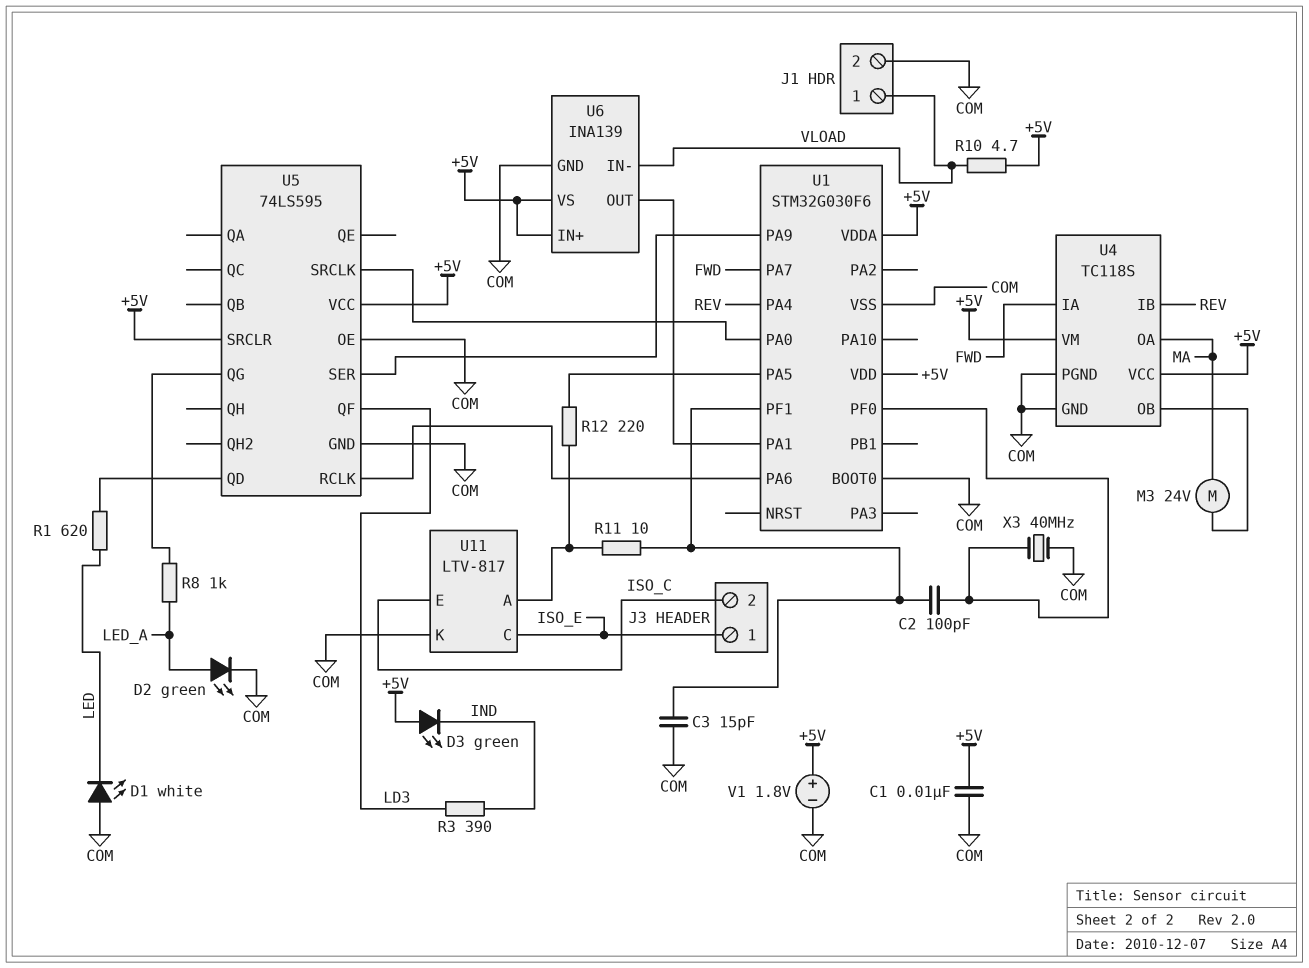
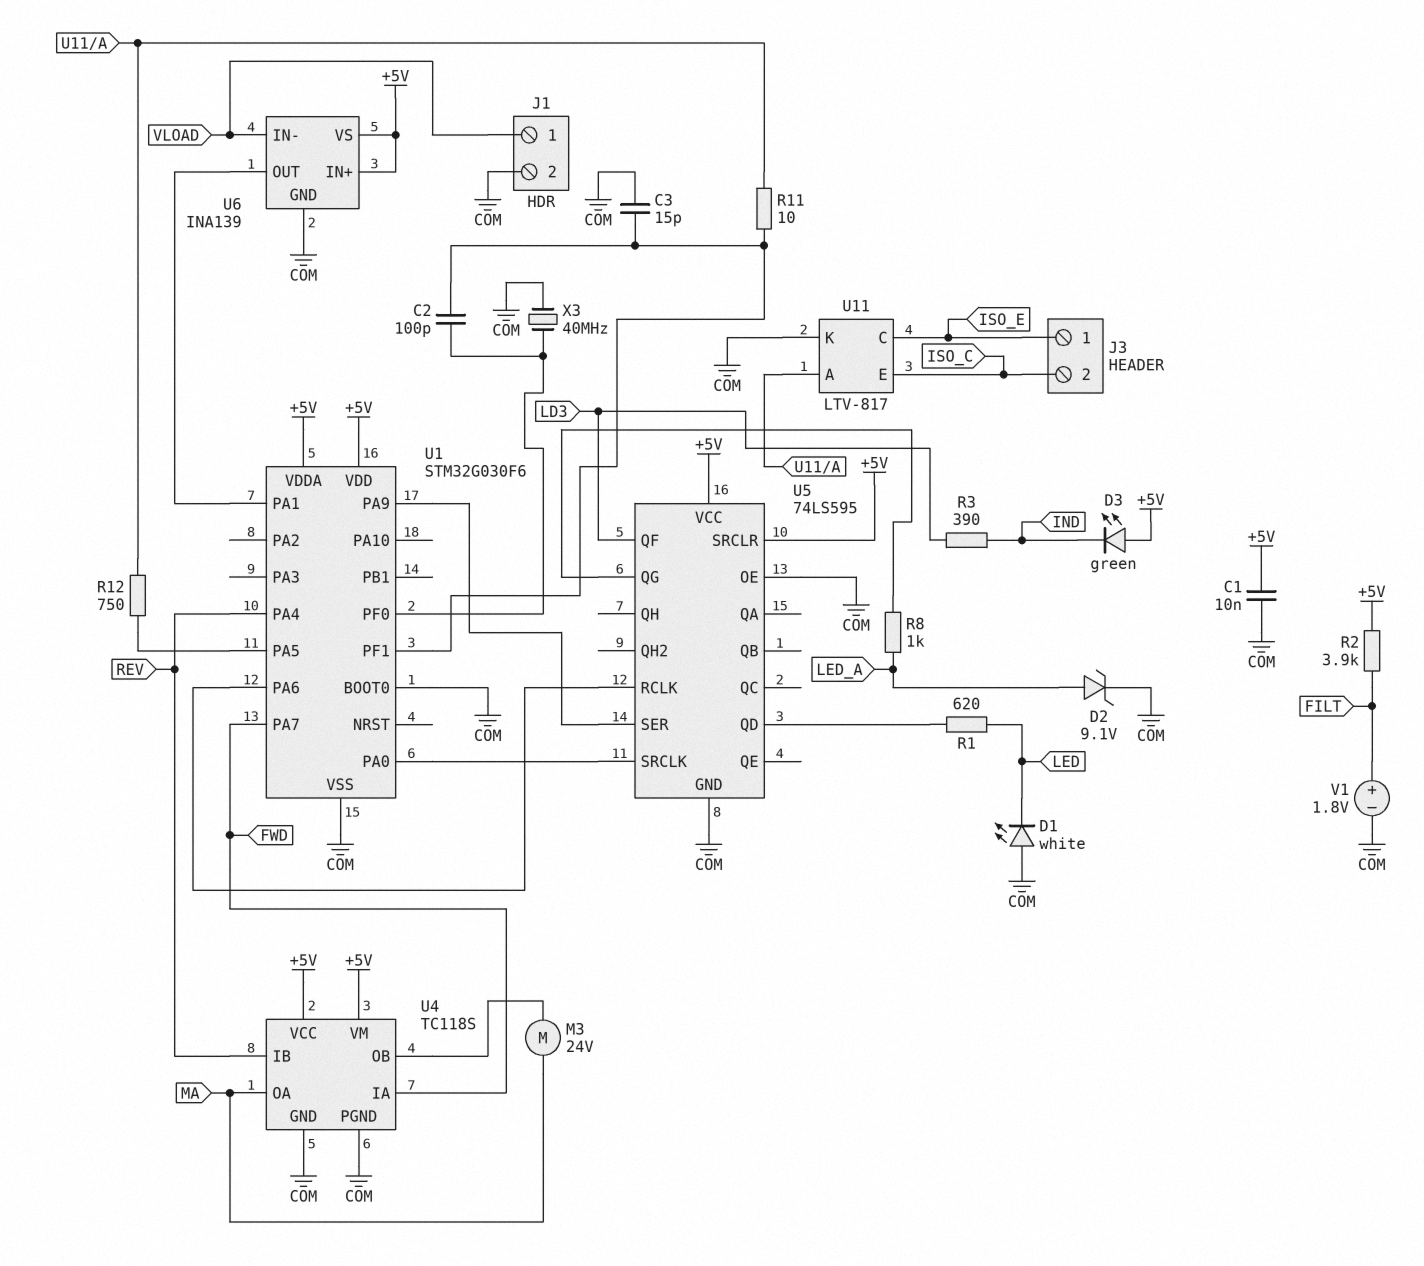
D2: LED green (A LED_A, K COM) -> zener 9.1V (A LED_A, K COM)
R2: none -> 3.9k (+5V, FILT)
R10: 4.7 (+5V, VLOAD) -> none
R12: 220 (U1/PA5, U11/A) -> 750 (U1/PA5, U11/A)
V1: 1.8V (plus +5V, minus COM) -> 1.8V (plus FILT, minus COM)

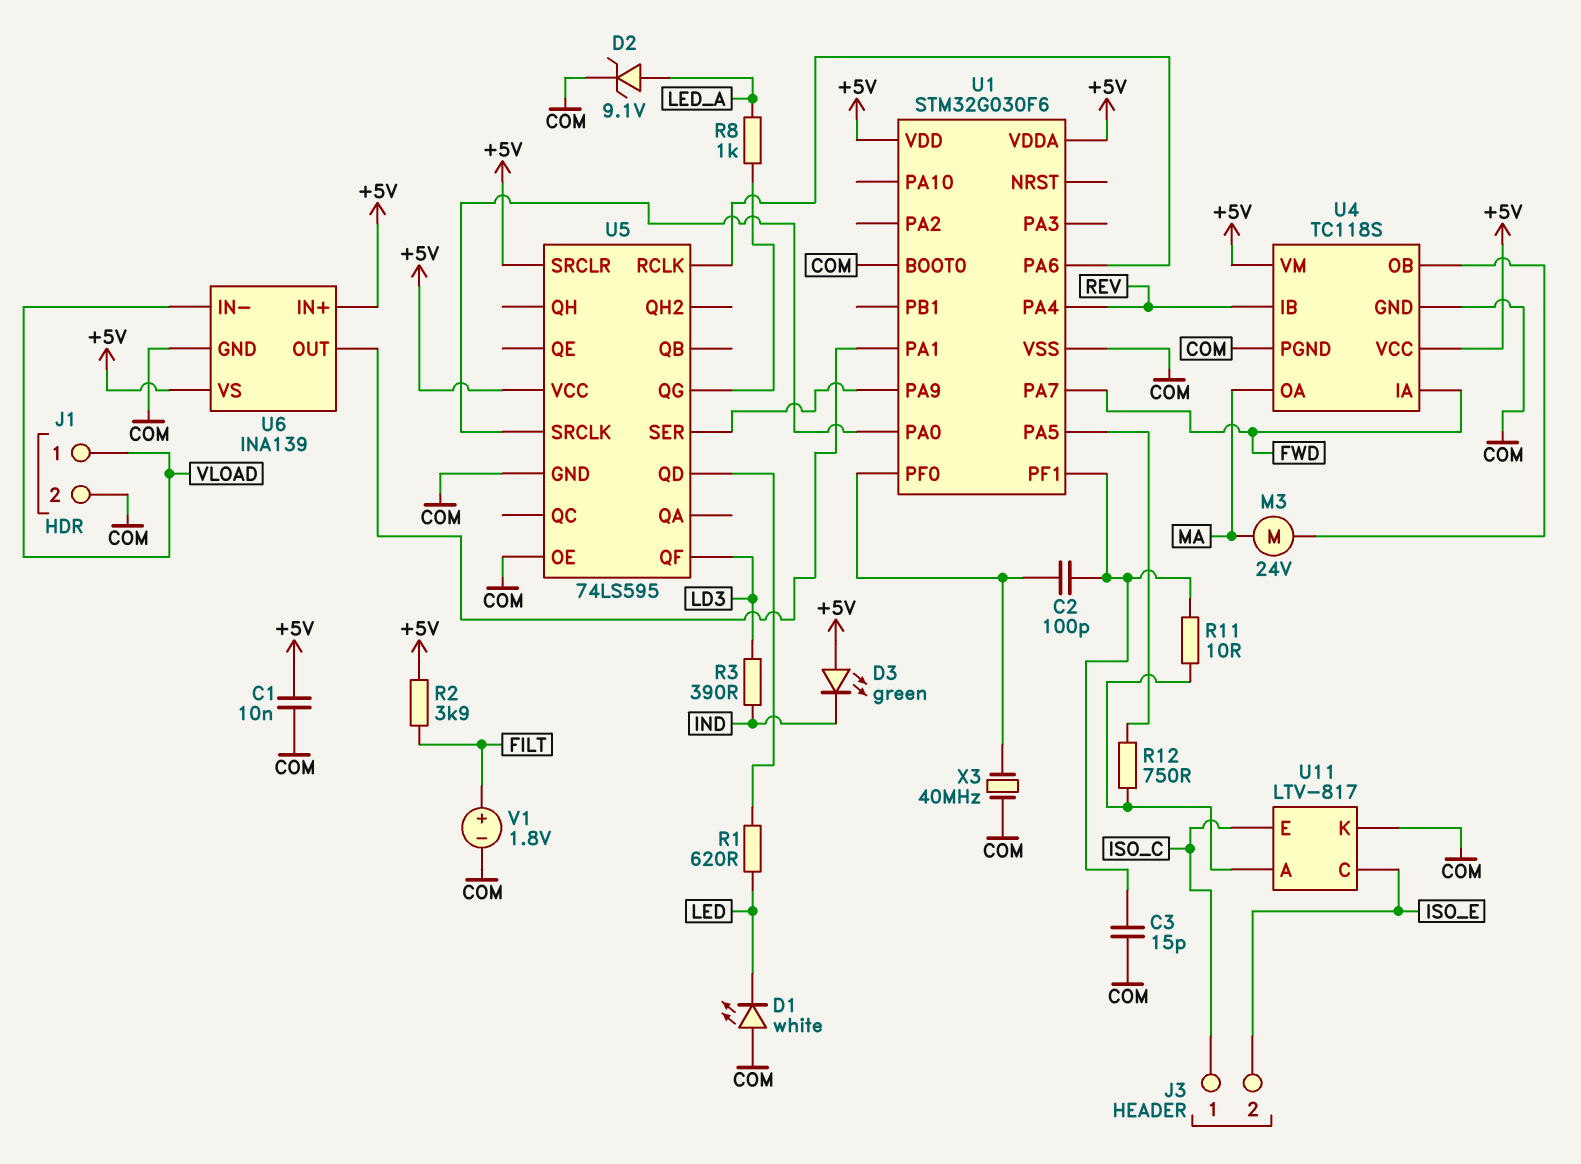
J3 pin 1: ISO_E -> ISO_C
J3 pin 2: ISO_C -> ISO_E

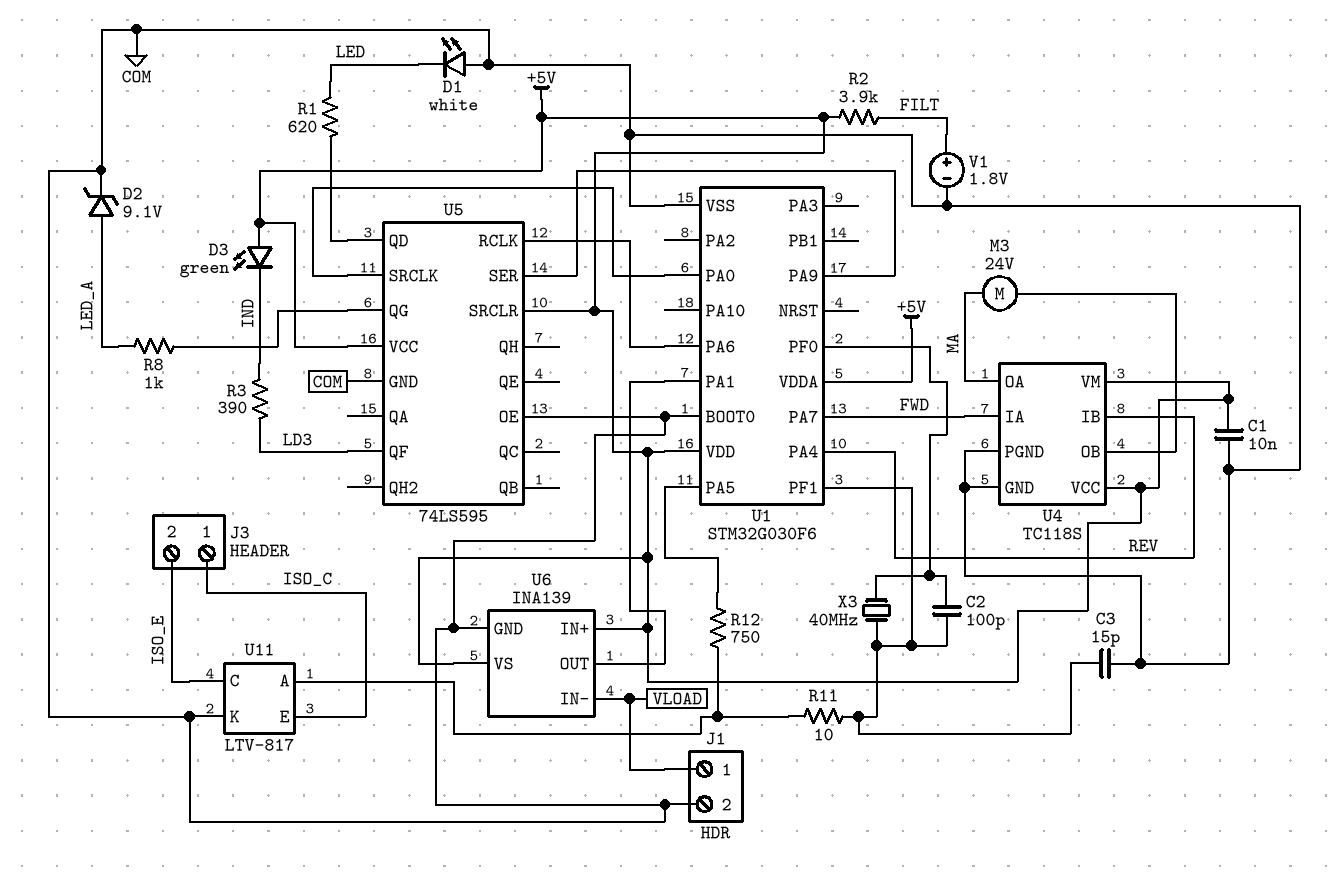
X3: 40MHz (COM, U1/PF0) -> 40MHz (U1/PF0, U1/PF1)

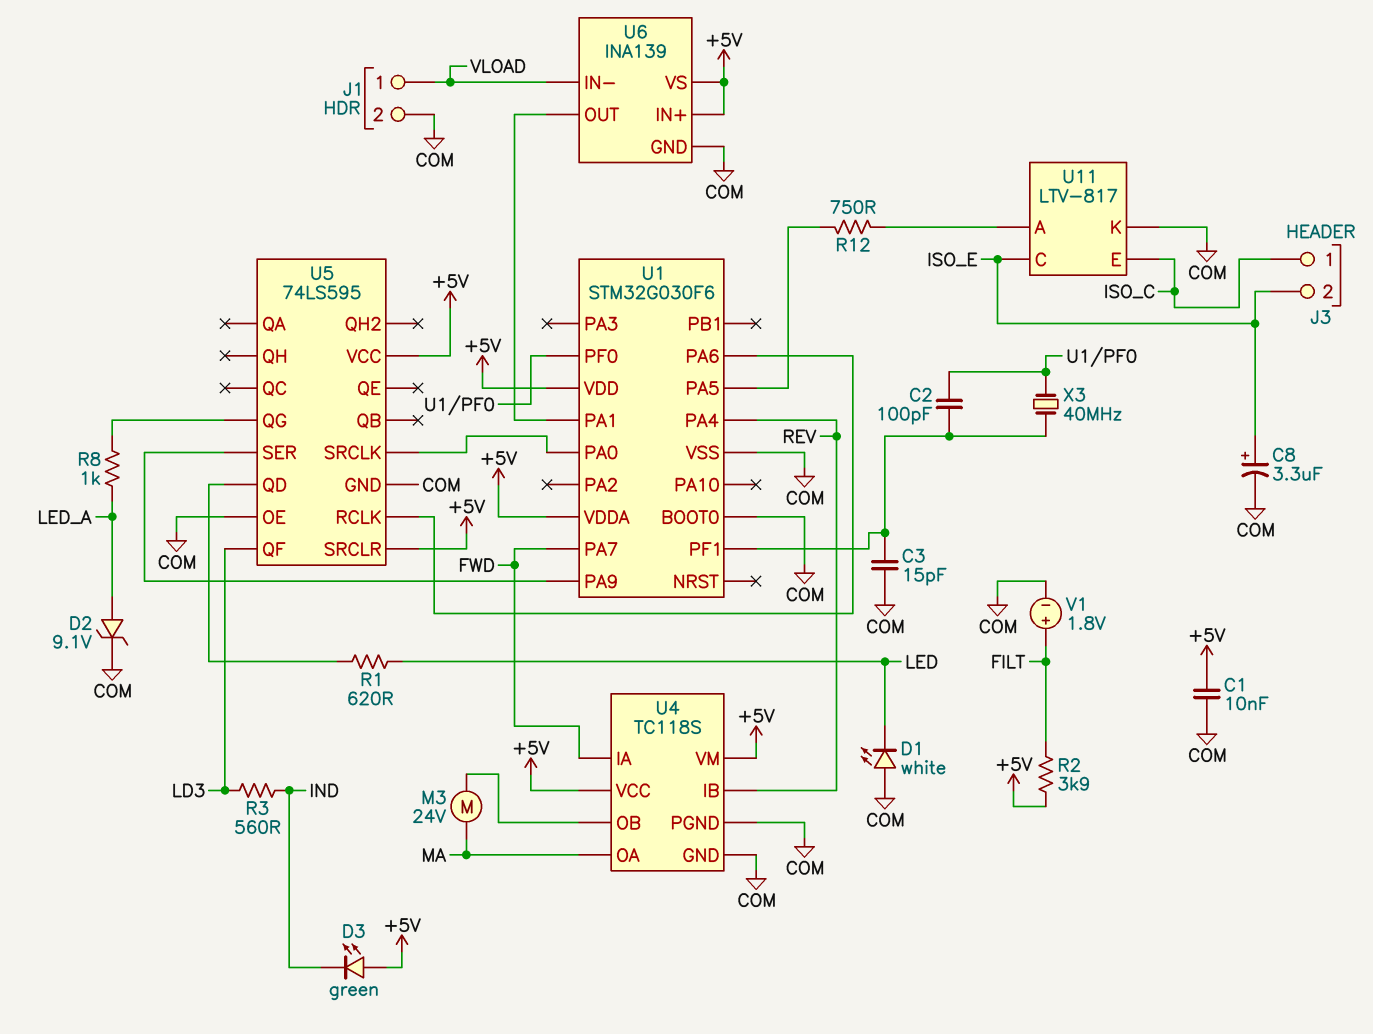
C8: none -> 3.3uF (plus ISO_E, minus COM)
R3: 390 (IND, LD3) -> 560 (IND, LD3)
R11: 10 (U1/PF1, U11/A) -> none

